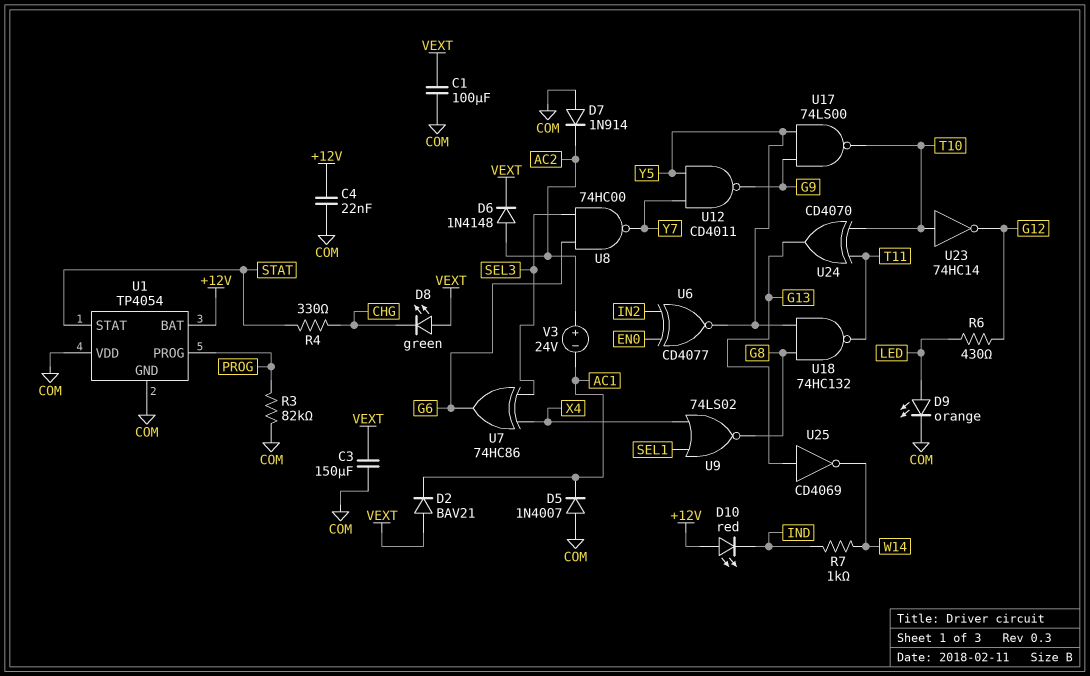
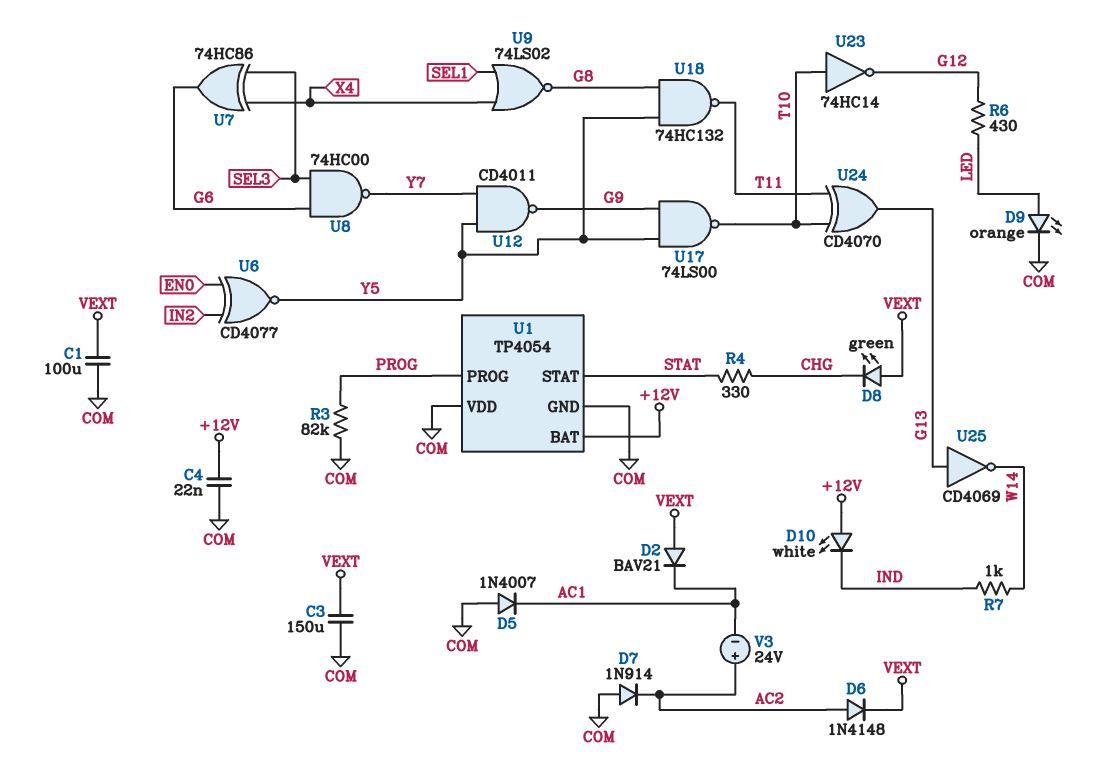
D10: LED red (A +12V, K IND) -> LED white (A +12V, K IND)

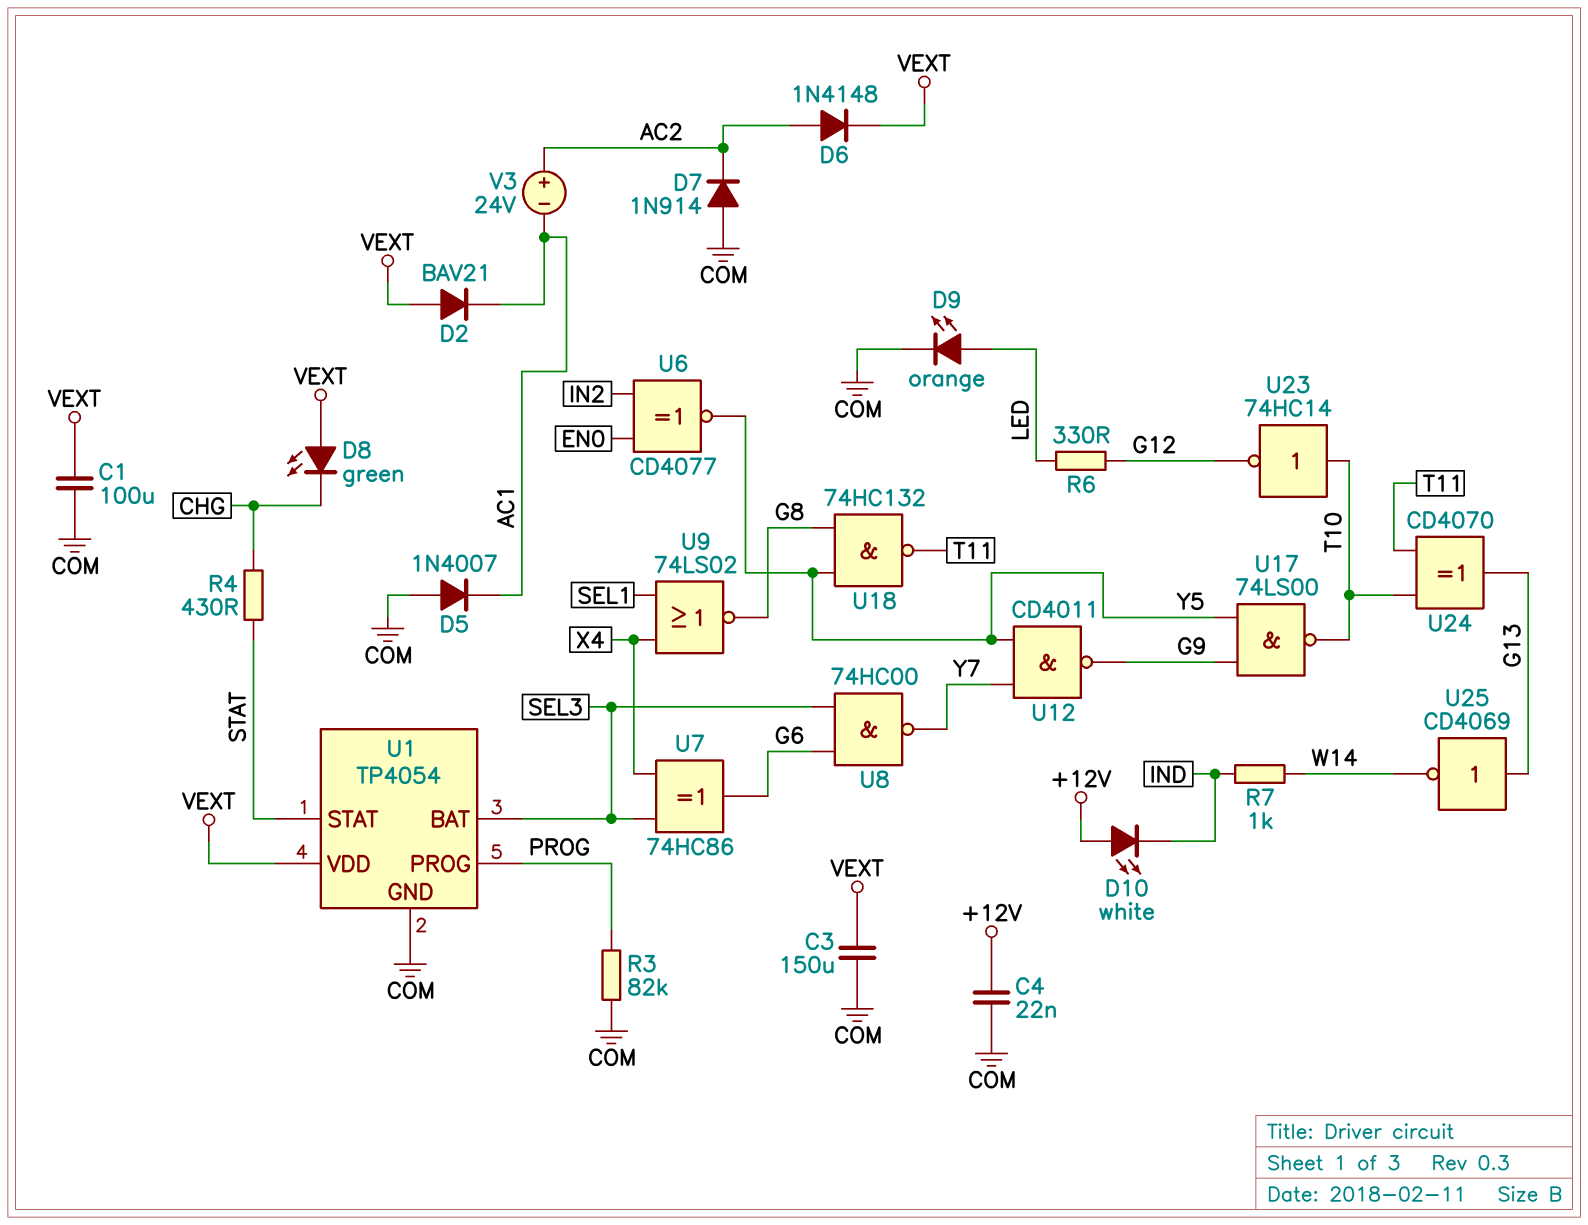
R4: 330 (CHG, STAT) -> 430 (CHG, STAT)
R6: 430 (G12, LED) -> 330 (G12, LED)
U1 pin BAT: +12V -> SEL3
U1 pin VDD: COM -> VEXT

